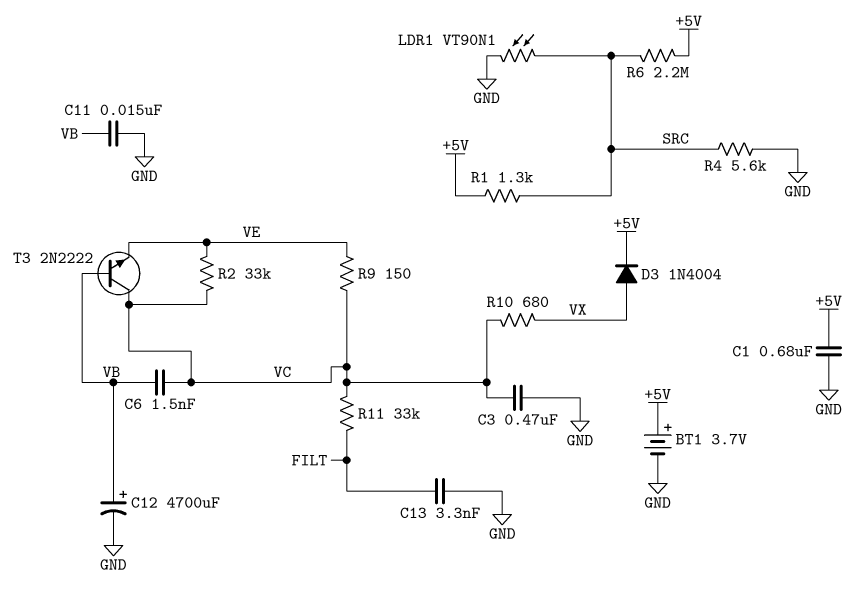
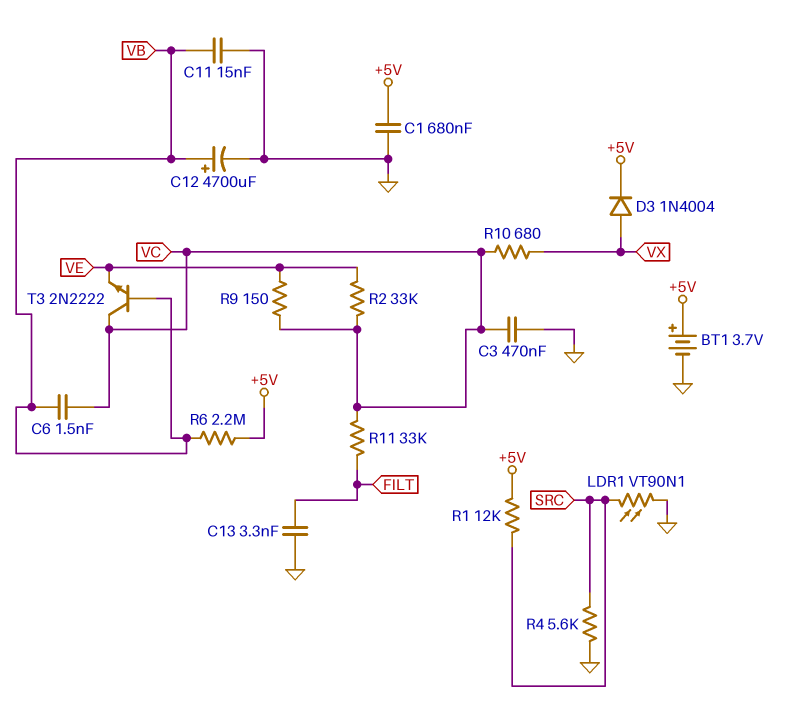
R1: 1.3k (+5V, SRC) -> 12k (+5V, SRC)
R6: 2.2M (+5V, SRC) -> 2.2M (+5V, VB)

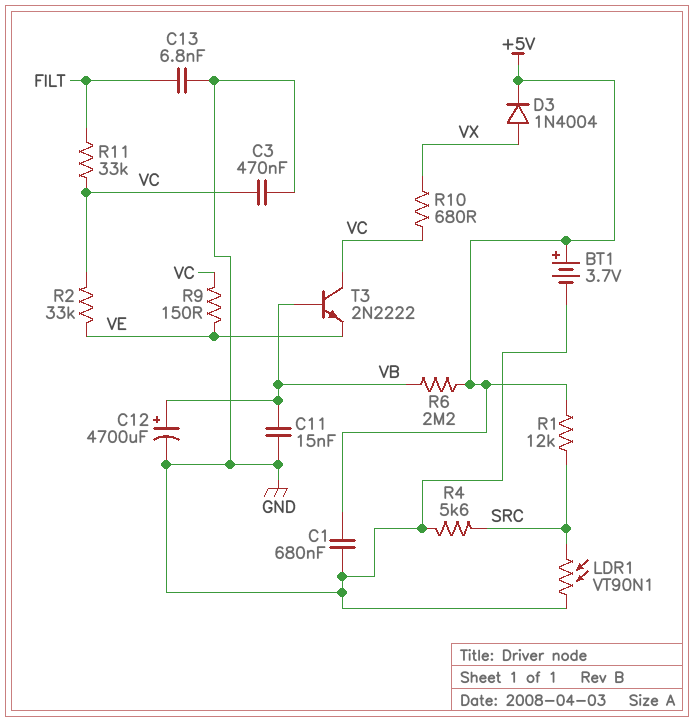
C6: 1.5nF (VB, VC) -> none
C13: 3.3nF (FILT, GND) -> 6.8nF (FILT, GND)

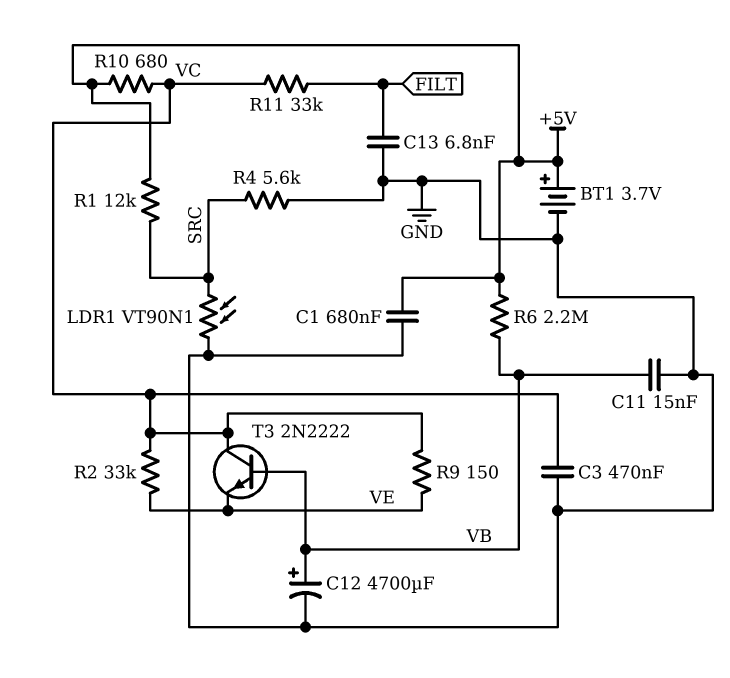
D3: diode 1N4004 (A VX, K +5V) -> none
R10: 680 (VC, VX) -> 680 (+5V, VC)

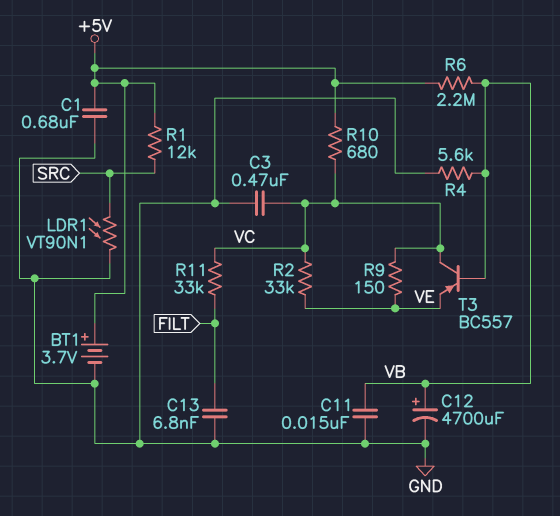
R4: 5.6k (GND, SRC) -> 5.6k (GND, VB)
T3: NPN 2N2222 (B VB, C VC, E VE) -> PNP BC557 (B VB, C VC, E VE)

